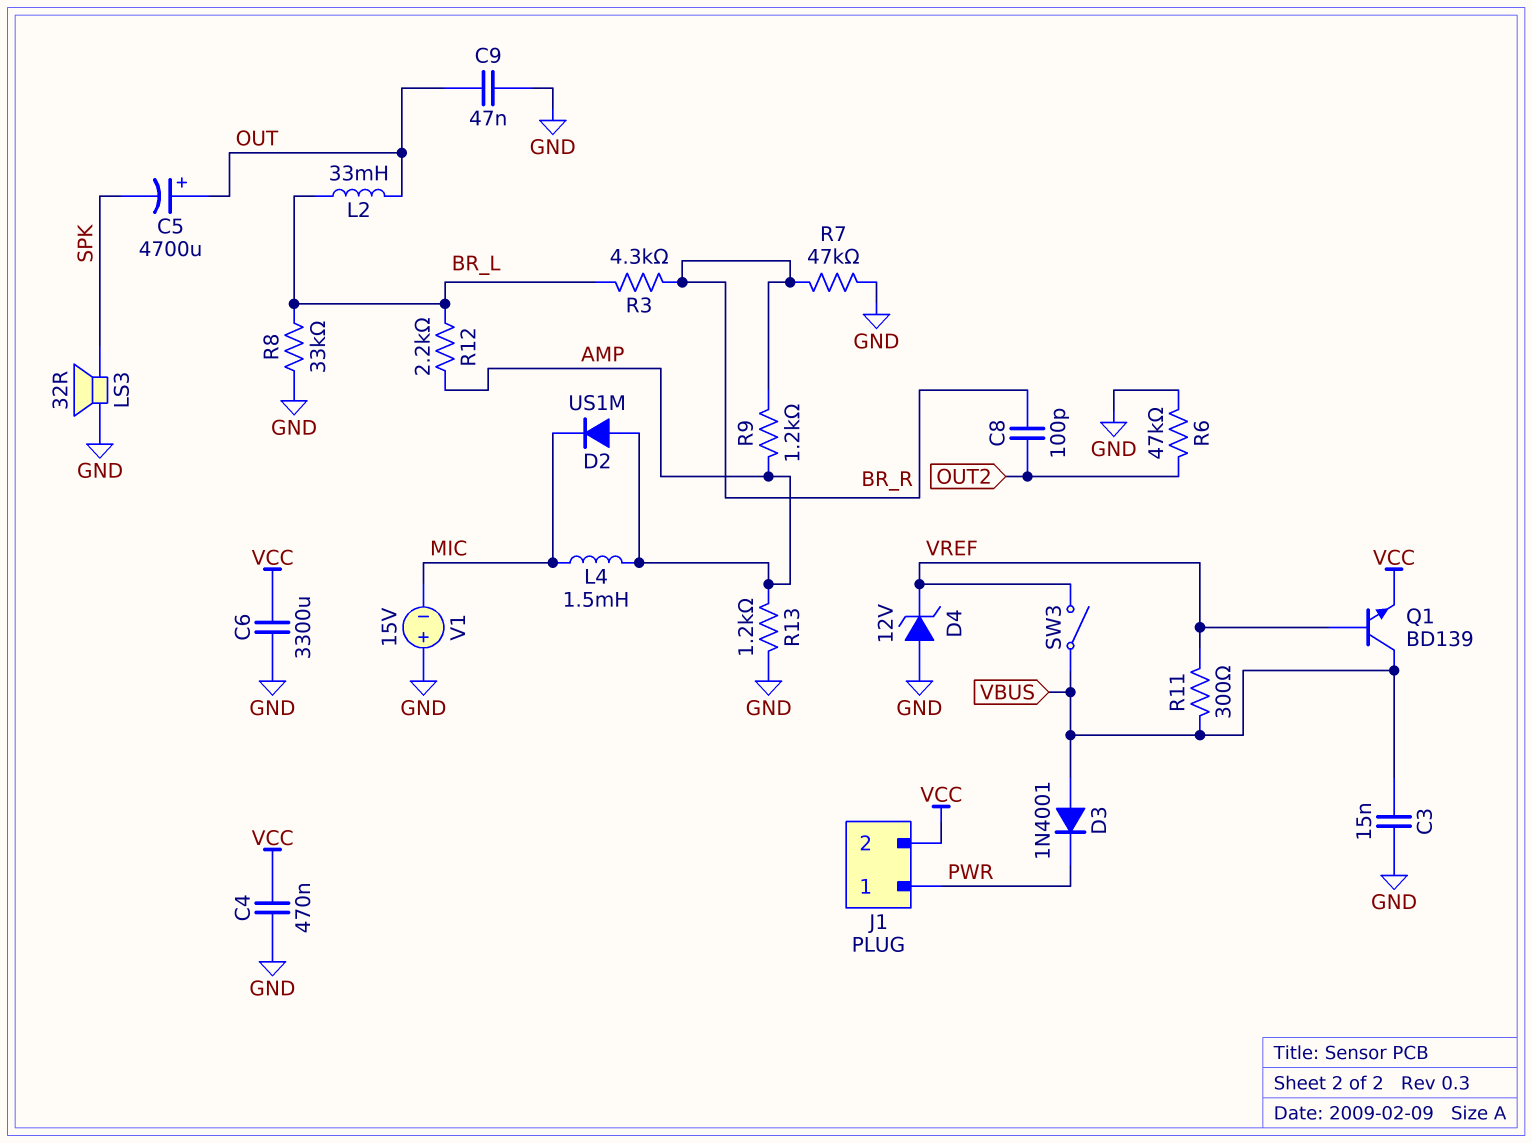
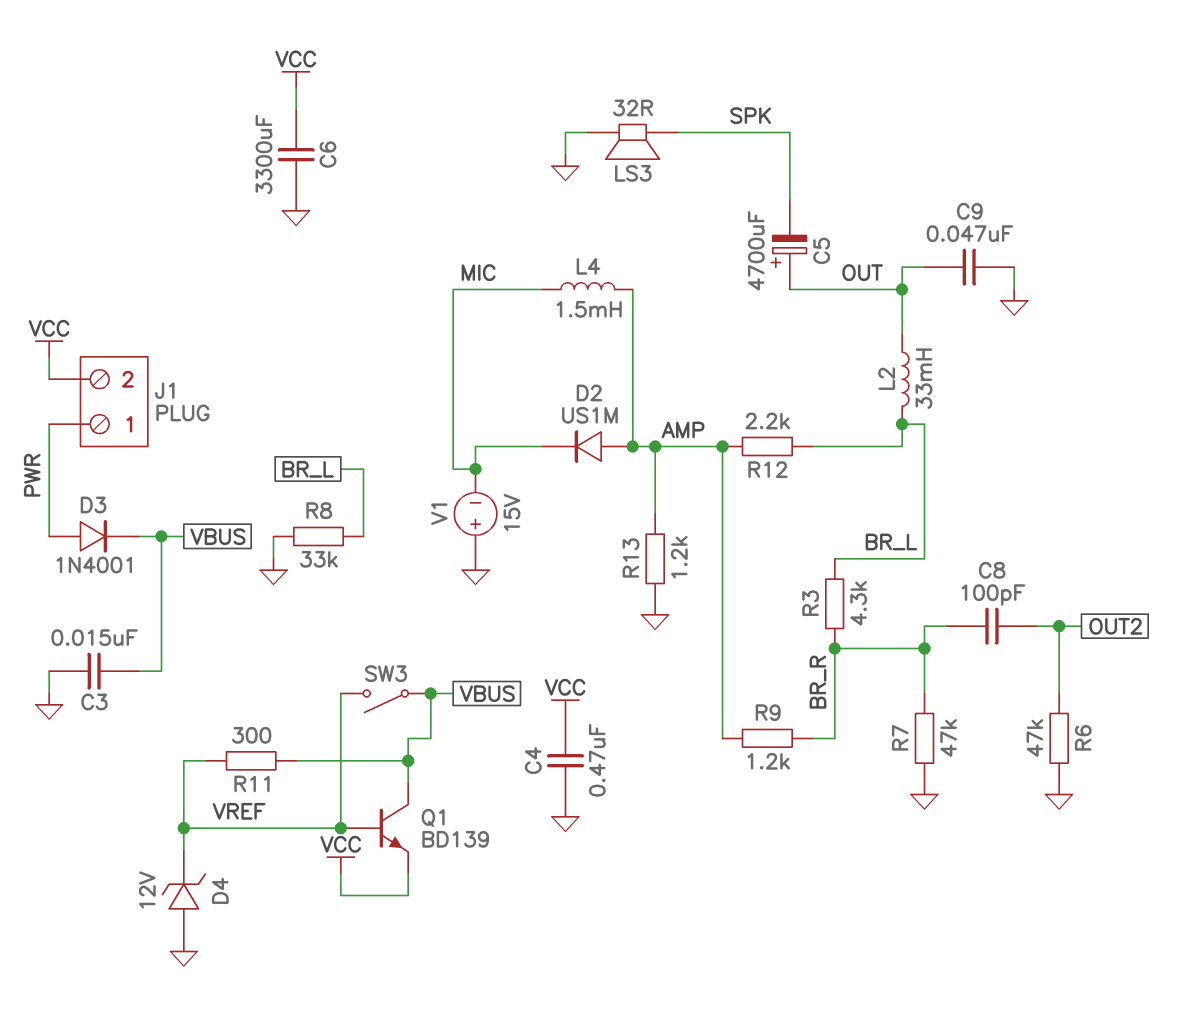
D3: diode 1N4001 (A VBUS, K PWR) -> diode 1N4001 (A PWR, K VBUS)

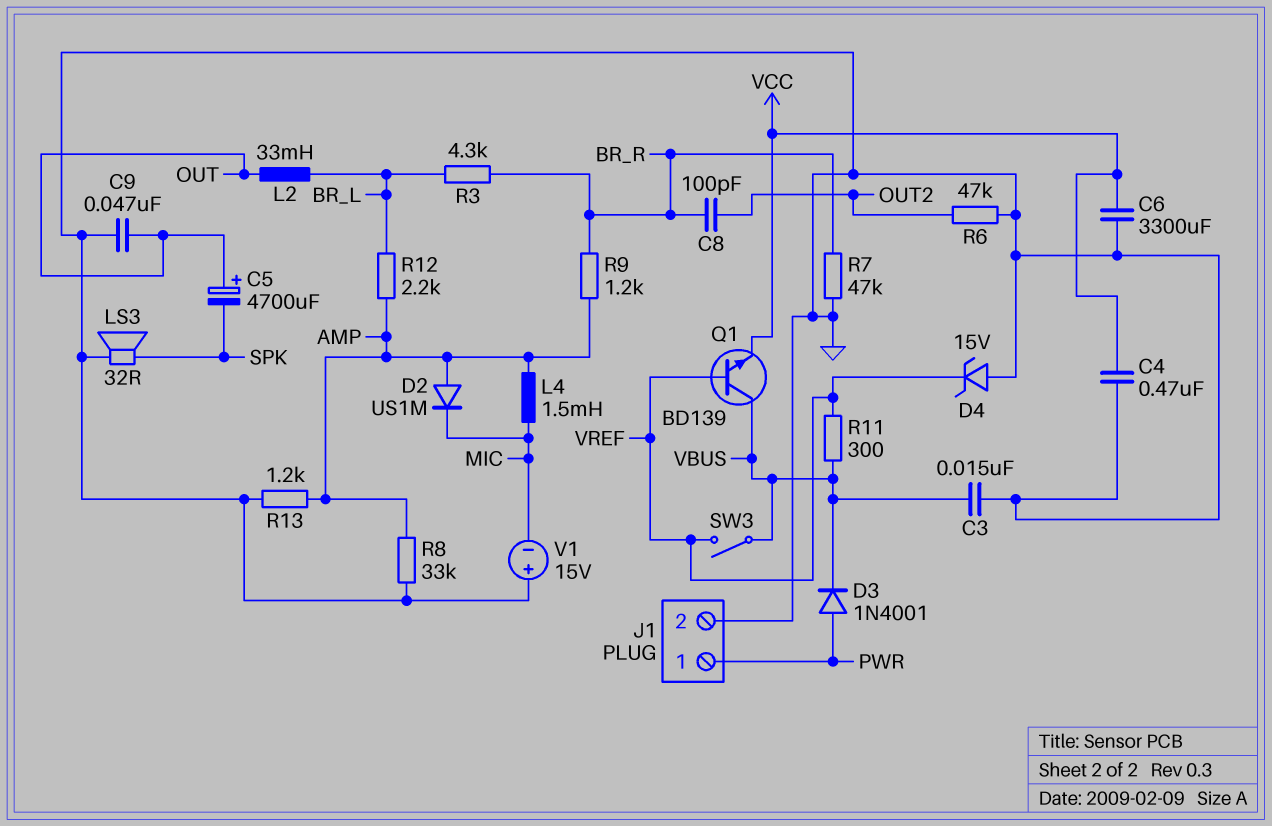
D4: zener 12V (A GND, K VREF) -> zener 15V (A GND, K VREF)
J1 pin 2: VCC -> GND
R8: 33k (BR_L, GND) -> 33k (AMP, GND)

